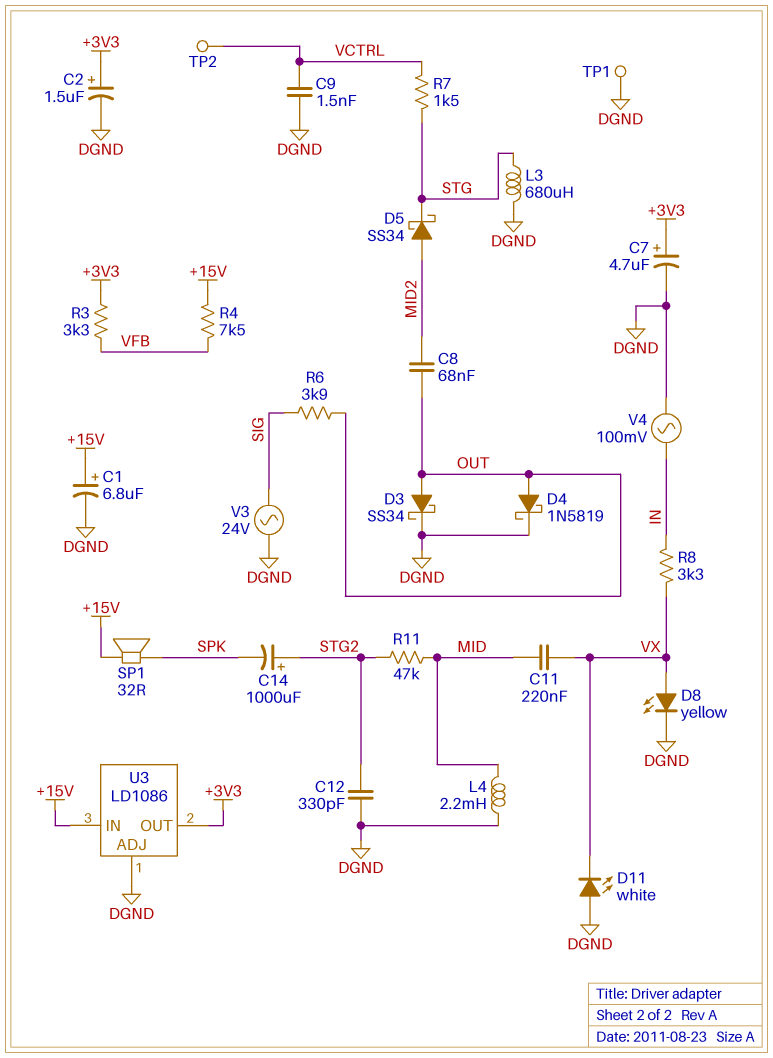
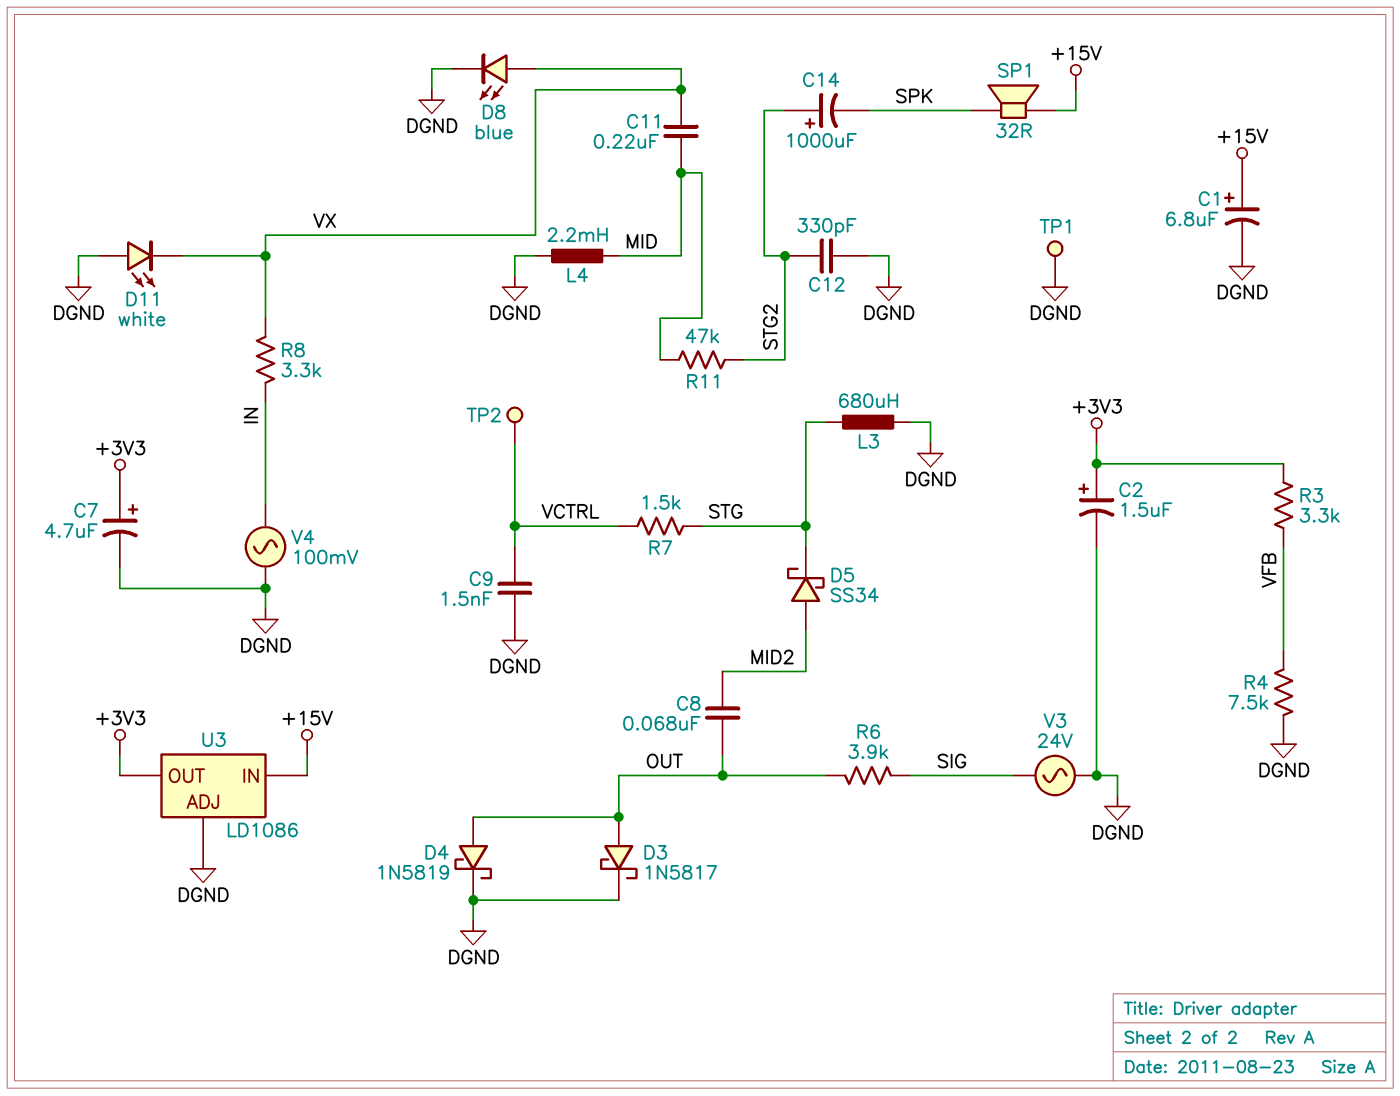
D3: schottky SS34 (A OUT, K DGND) -> schottky 1N5817 (A OUT, K DGND)
D8: LED yellow (A VX, K DGND) -> LED blue (A VX, K DGND)
R4: 7.5k (+15V, VFB) -> 7.5k (DGND, VFB)

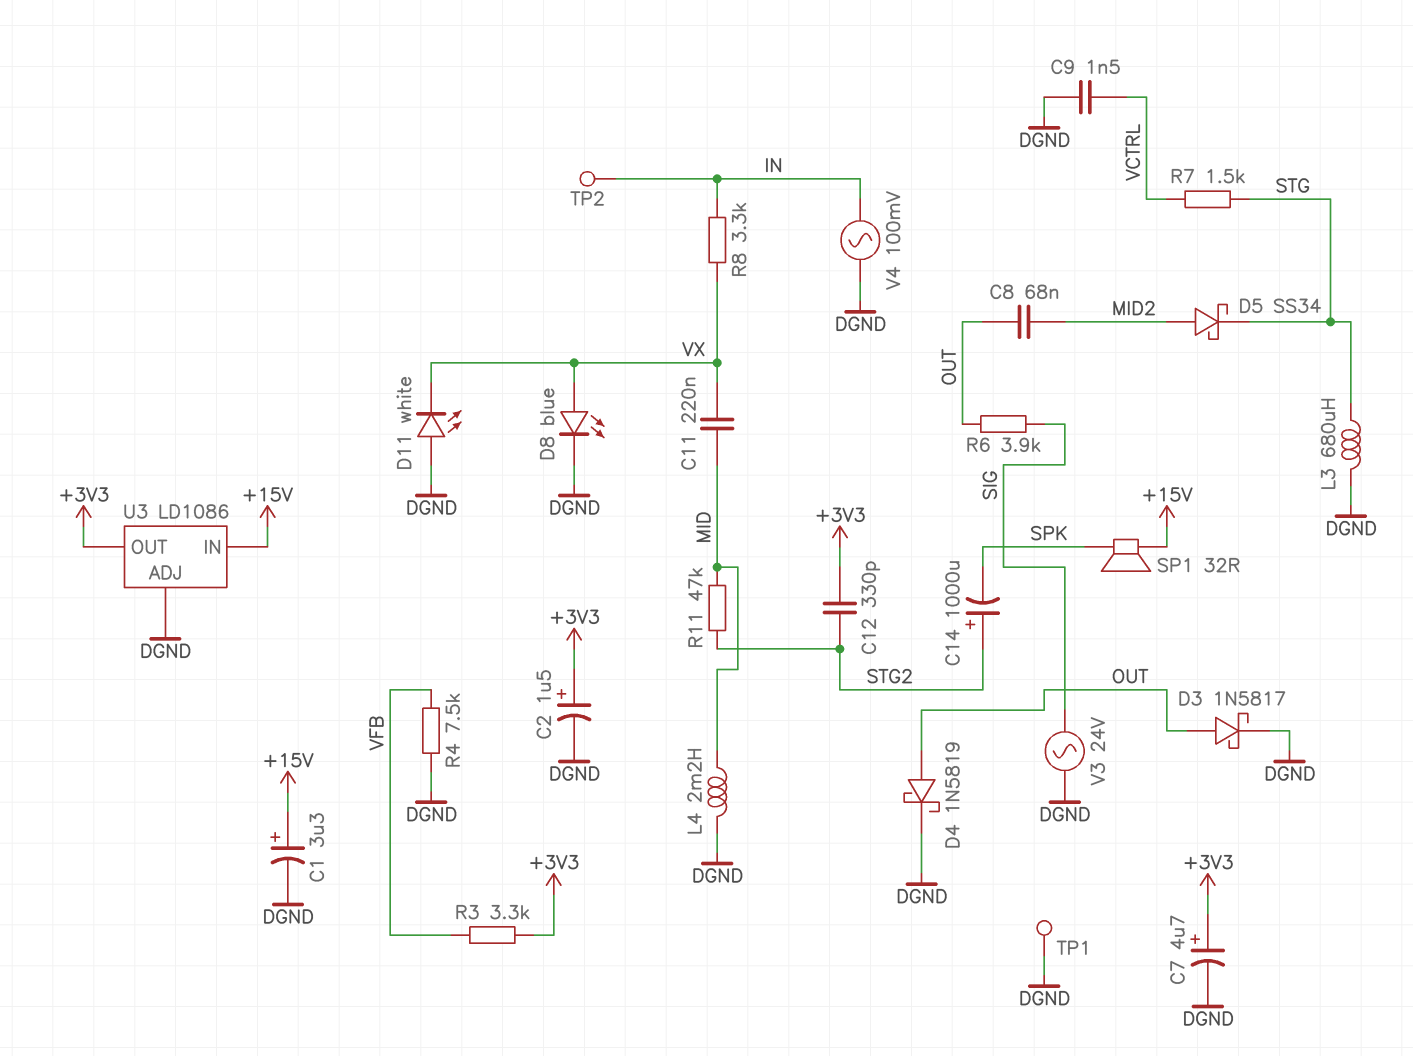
C1: 6.8uF (plus +15V, minus DGND) -> 3.3uF (plus +15V, minus DGND)
C12: 330pF (DGND, STG2) -> 330pF (+3V3, STG2)
TP2: test point (VCTRL) -> test point (IN)

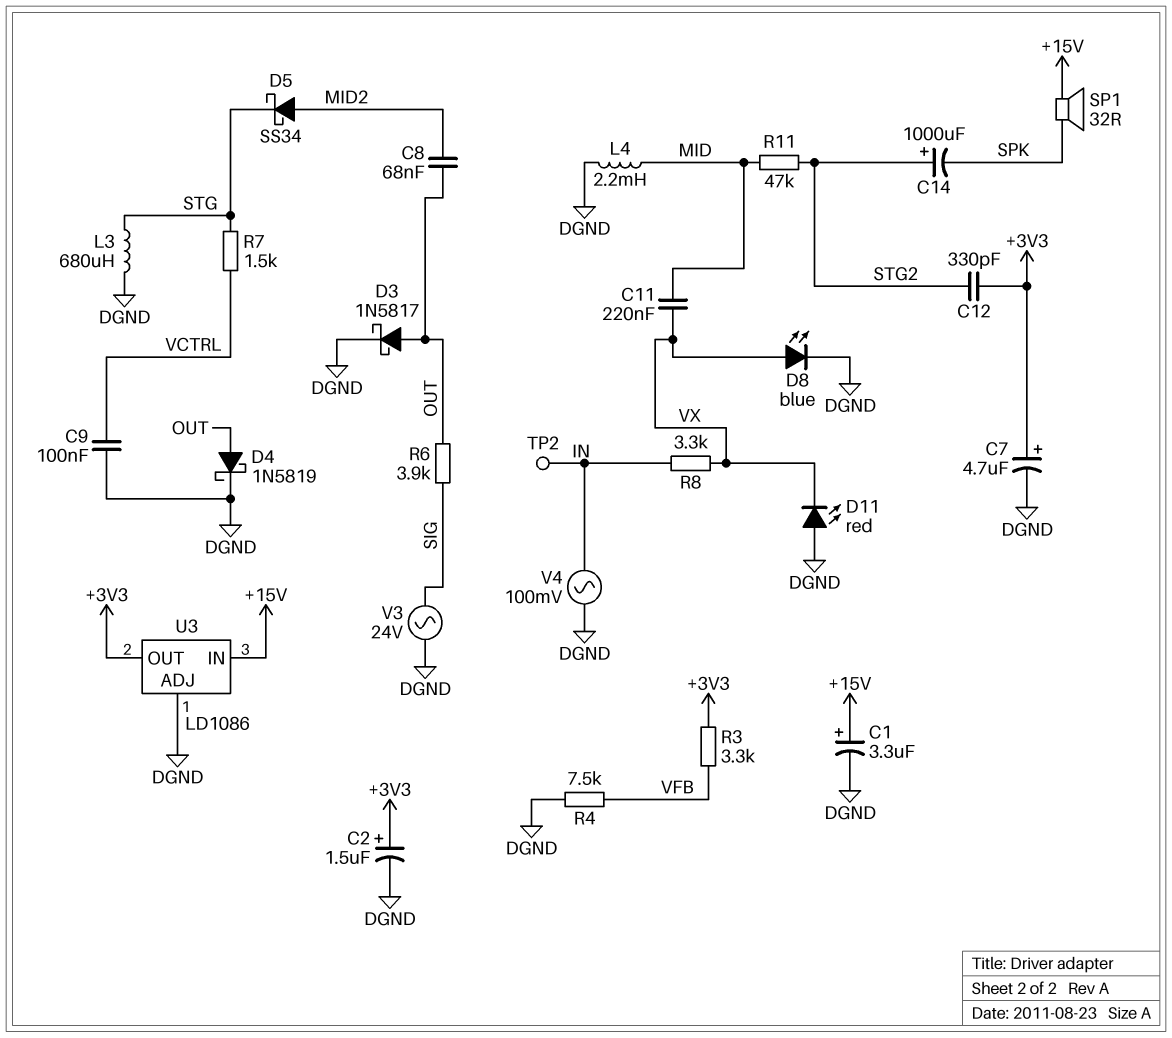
C9: 1.5nF (DGND, VCTRL) -> 100nF (DGND, VCTRL)
D11: LED white (A DGND, K VX) -> LED red (A DGND, K VX)
TP1: test point (DGND) -> none

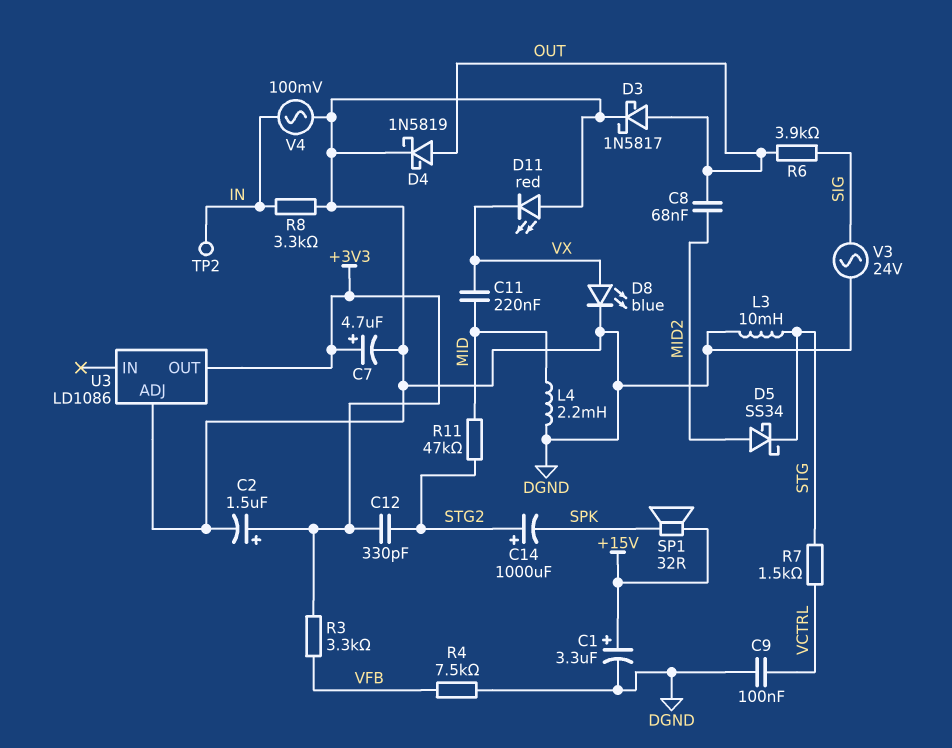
L3: 680uH (DGND, STG) -> 10mH (DGND, STG)
R8: 3.3k (IN, VX) -> 3.3k (DGND, IN)
U3 pin IN: +15V -> none

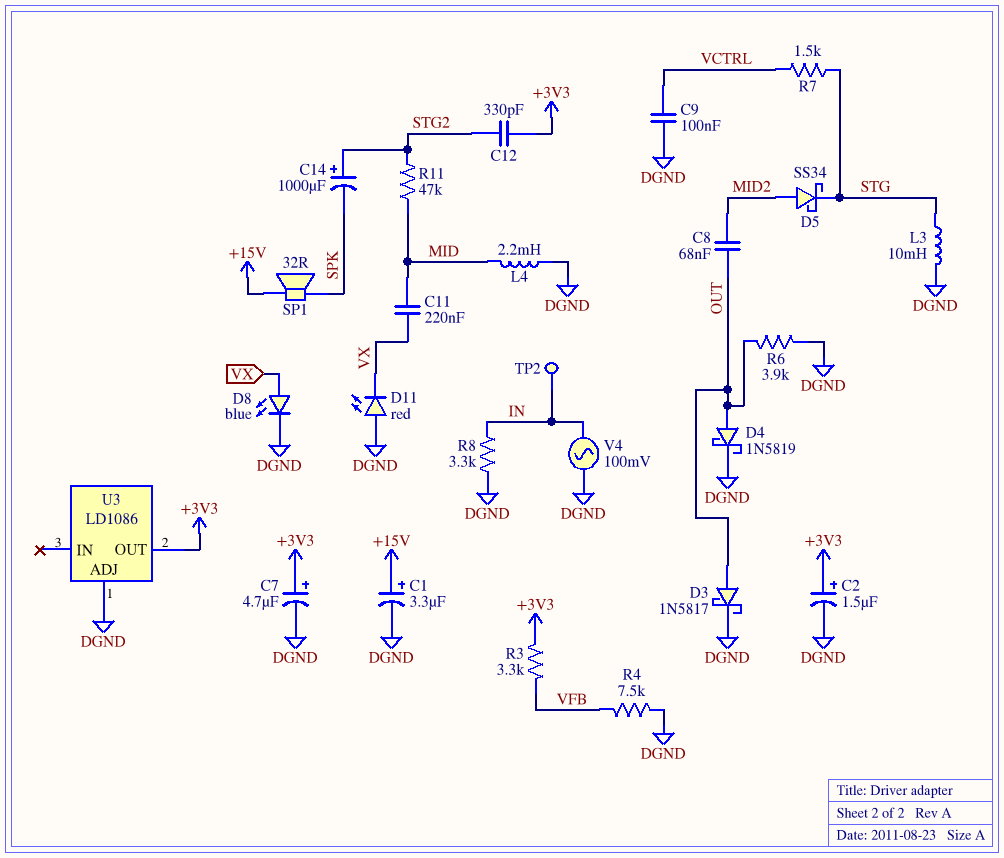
R6: 3.9k (OUT, SIG) -> 3.9k (DGND, OUT)
V3: AC 24V (DGND, SIG) -> none

